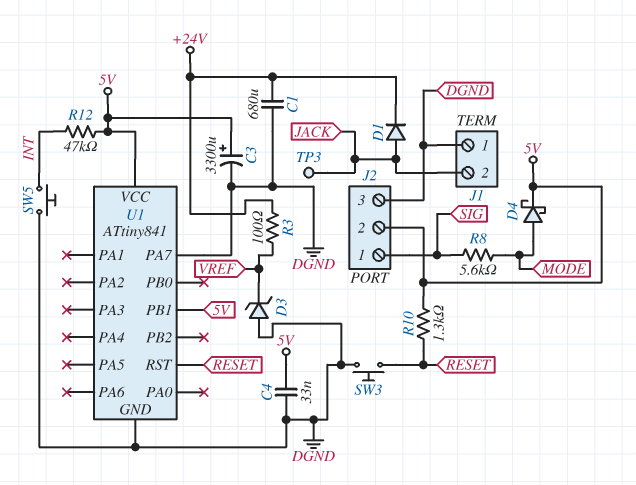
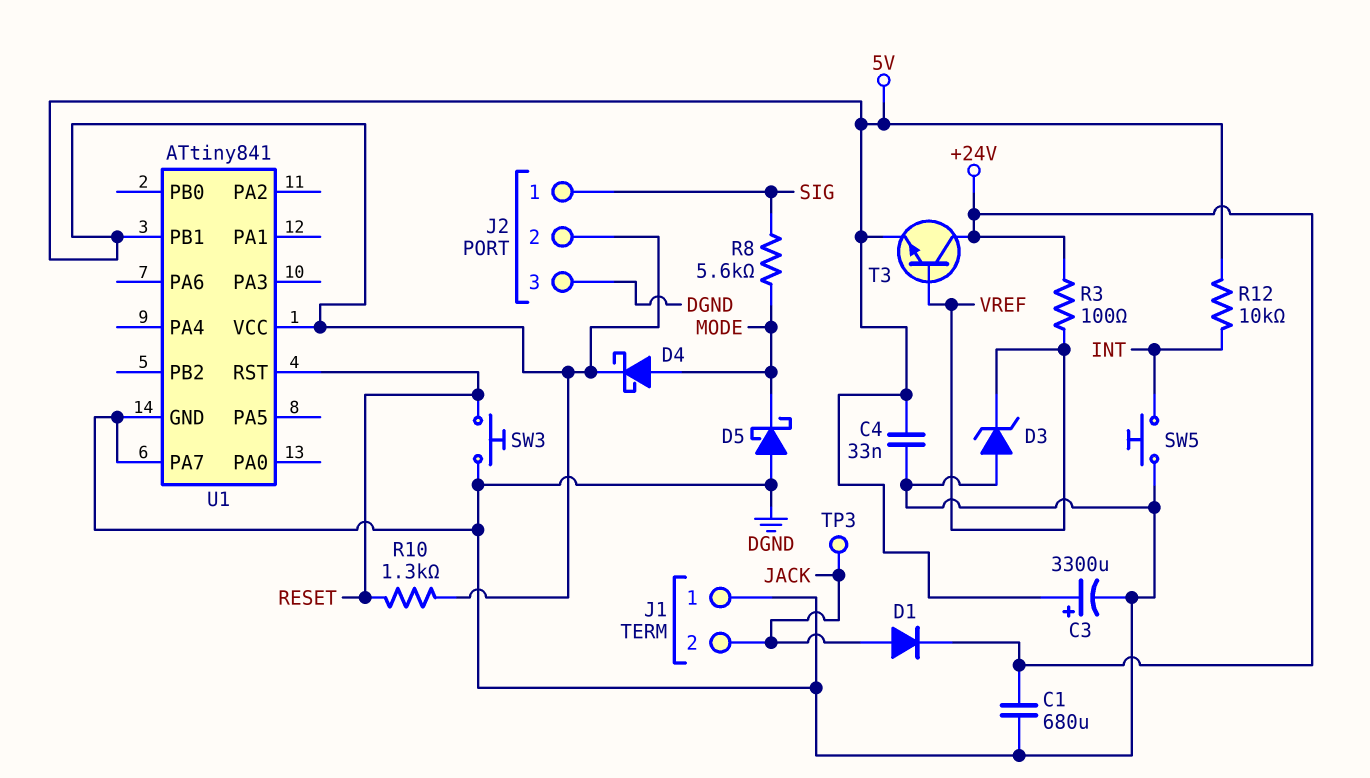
D5: none -> schottky (A DGND, K MODE)
R12: 47k (5V, INT) -> 10k (5V, INT)
T3: none -> NPN (B VREF, C +24V, E 5V)

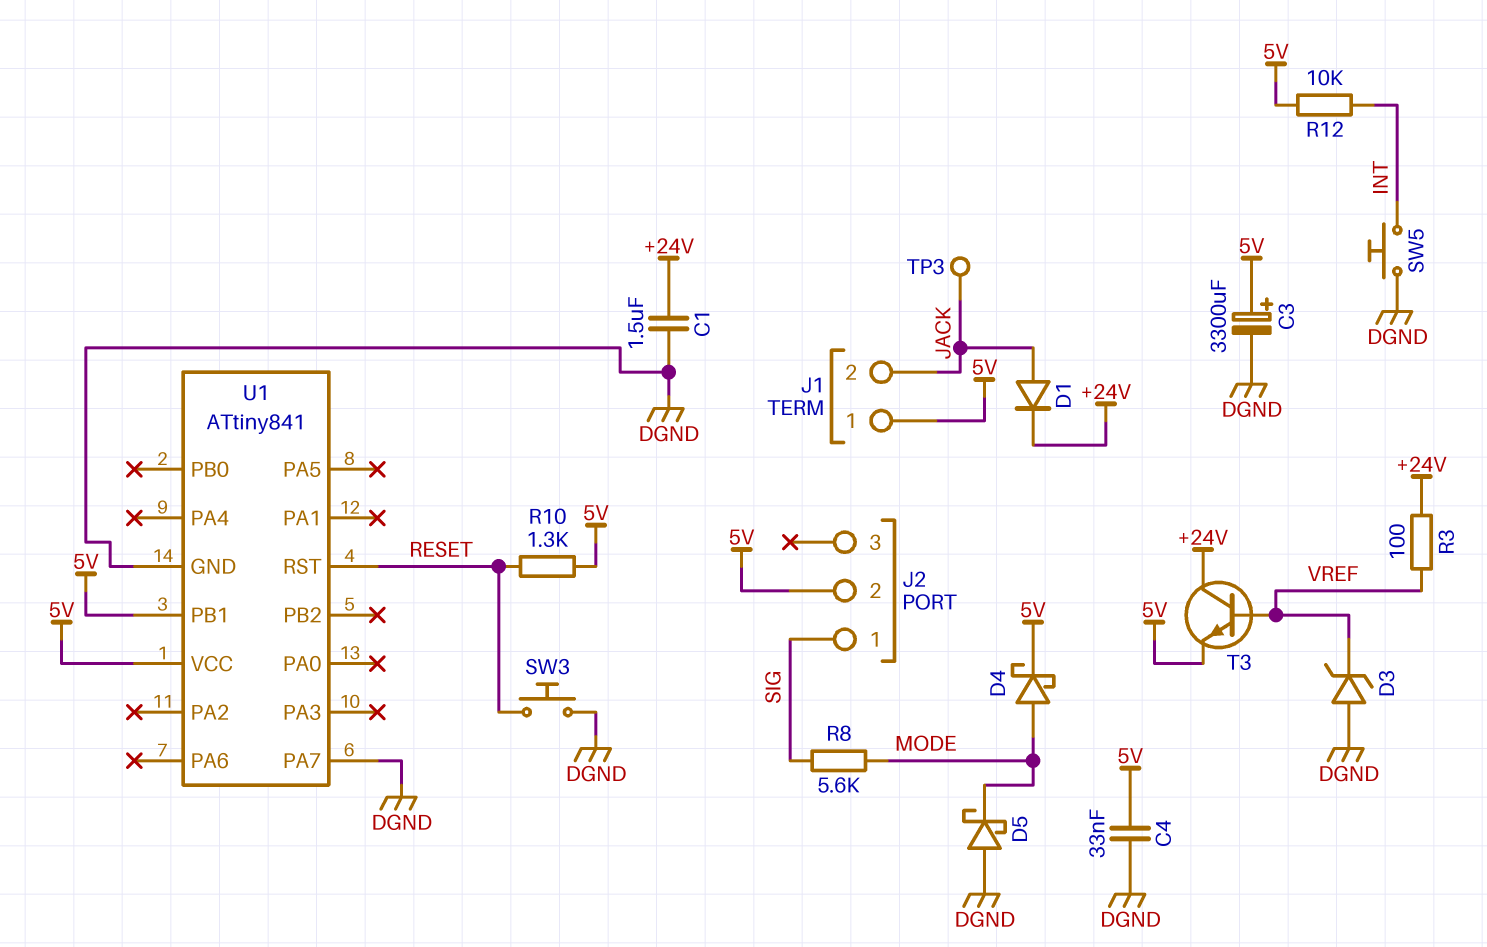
C1: 680uF (+24V, DGND) -> 1.5uF (+24V, DGND)
J1 pin 1: DGND -> 5V
J2 pin 3: DGND -> none

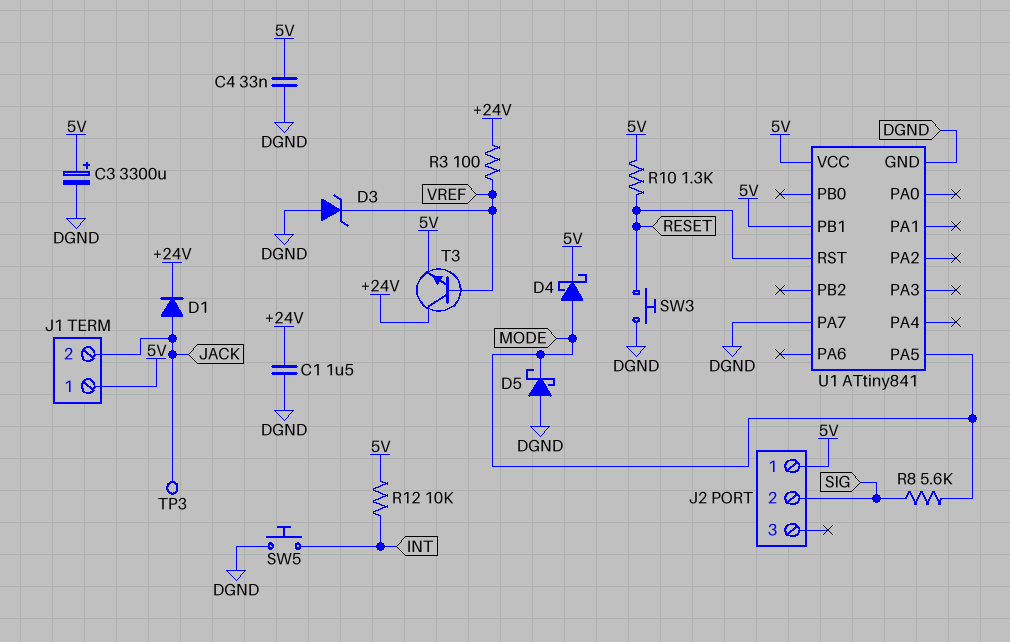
J2 pin 1: SIG -> 5V
J2 pin 2: 5V -> SIG
U1 pin PA5: none -> MODE

